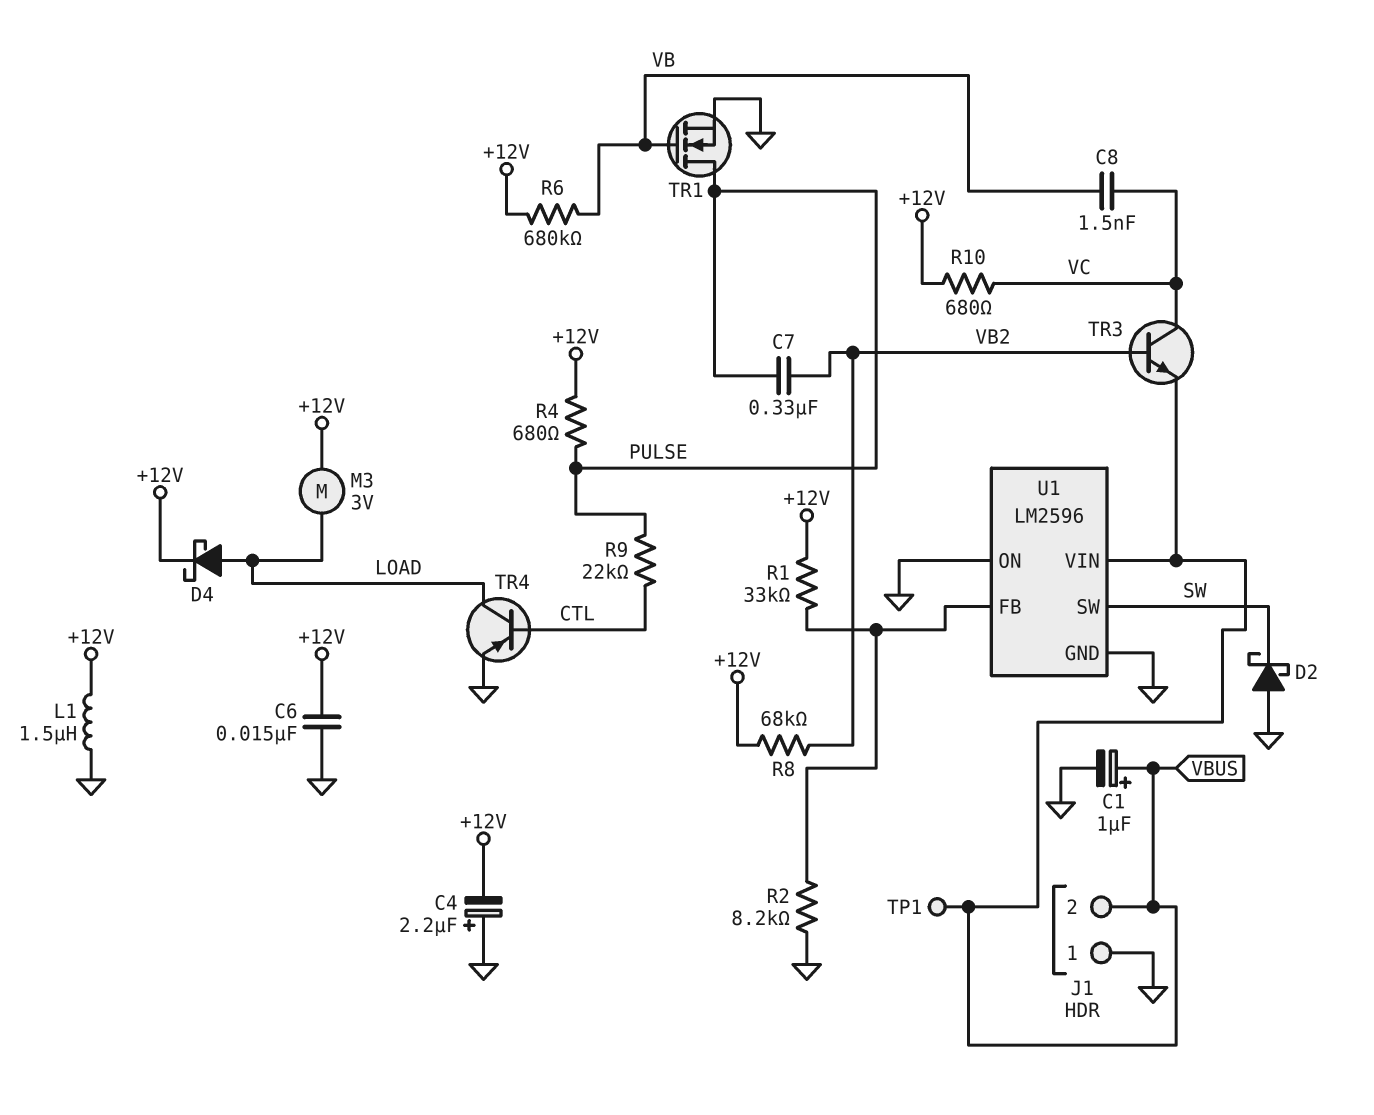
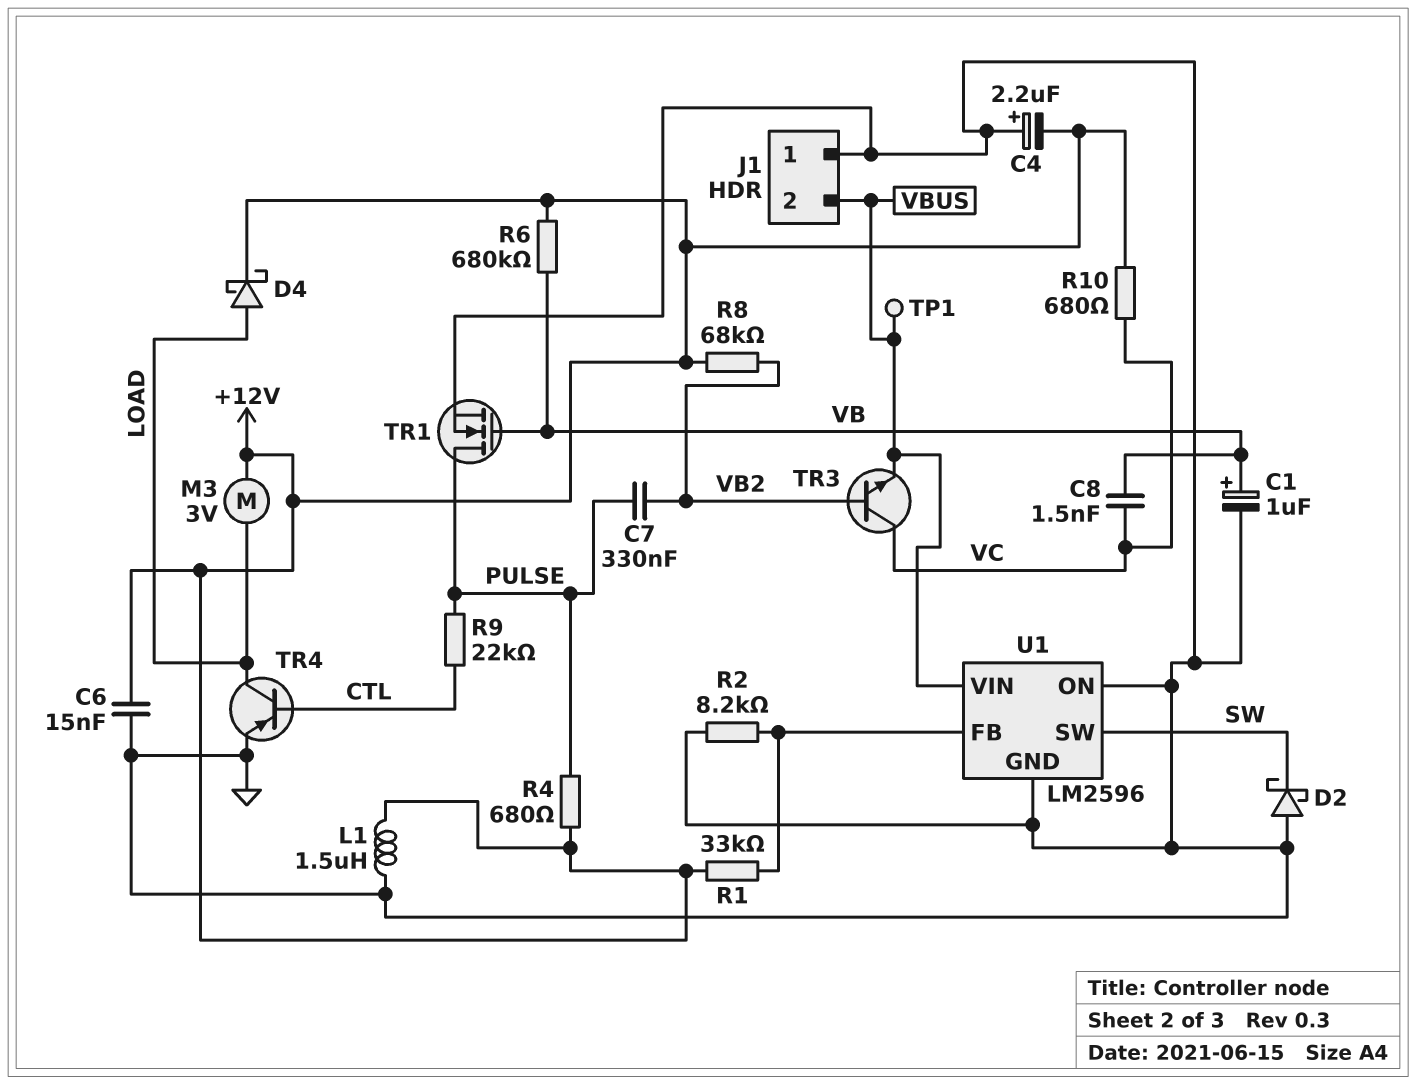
C1: 1uF (plus VBUS, minus GND) -> 1uF (plus VB, minus GND)

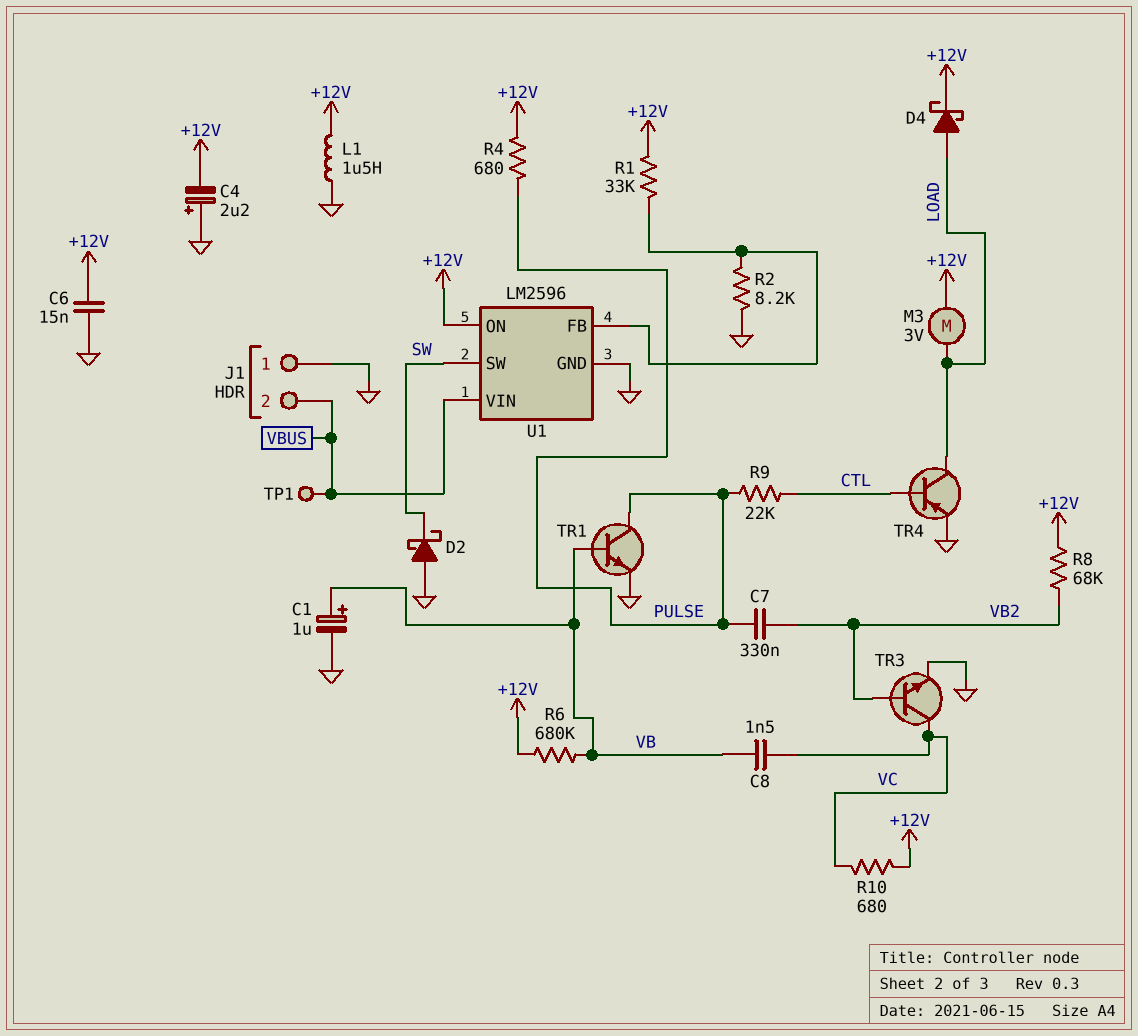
TR1: NMOS (G VB, D PULSE, S GND) -> NPN (B VB, C PULSE, E GND)
TR3: NPN (B VB2, C VC, E VBUS) -> NPN (B VB2, C VC, E GND)
U1 pin ON: GND -> +12V

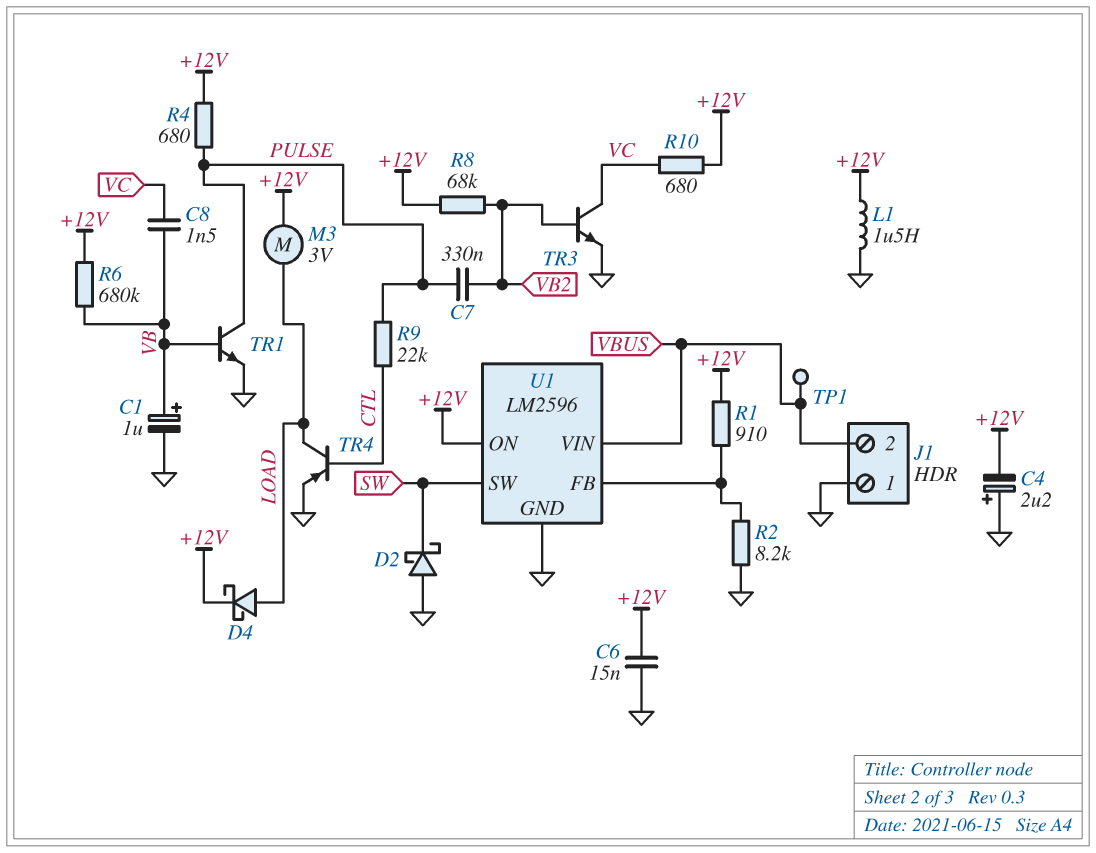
R1: 33k (+12V, U1/FB) -> 910 (+12V, U1/FB)

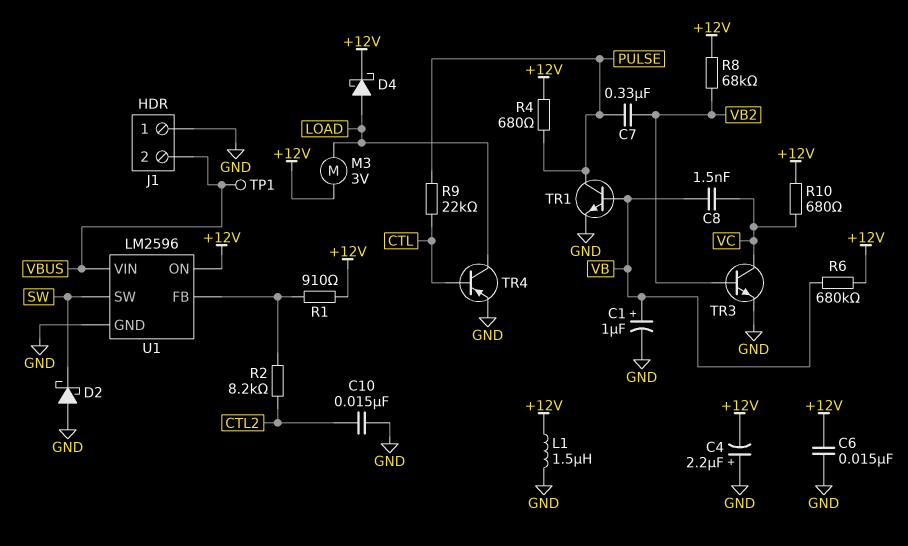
C10: none -> 15nF (CTL2, GND)
R2: 8.2k (GND, U1/FB) -> 8.2k (CTL2, U1/FB)

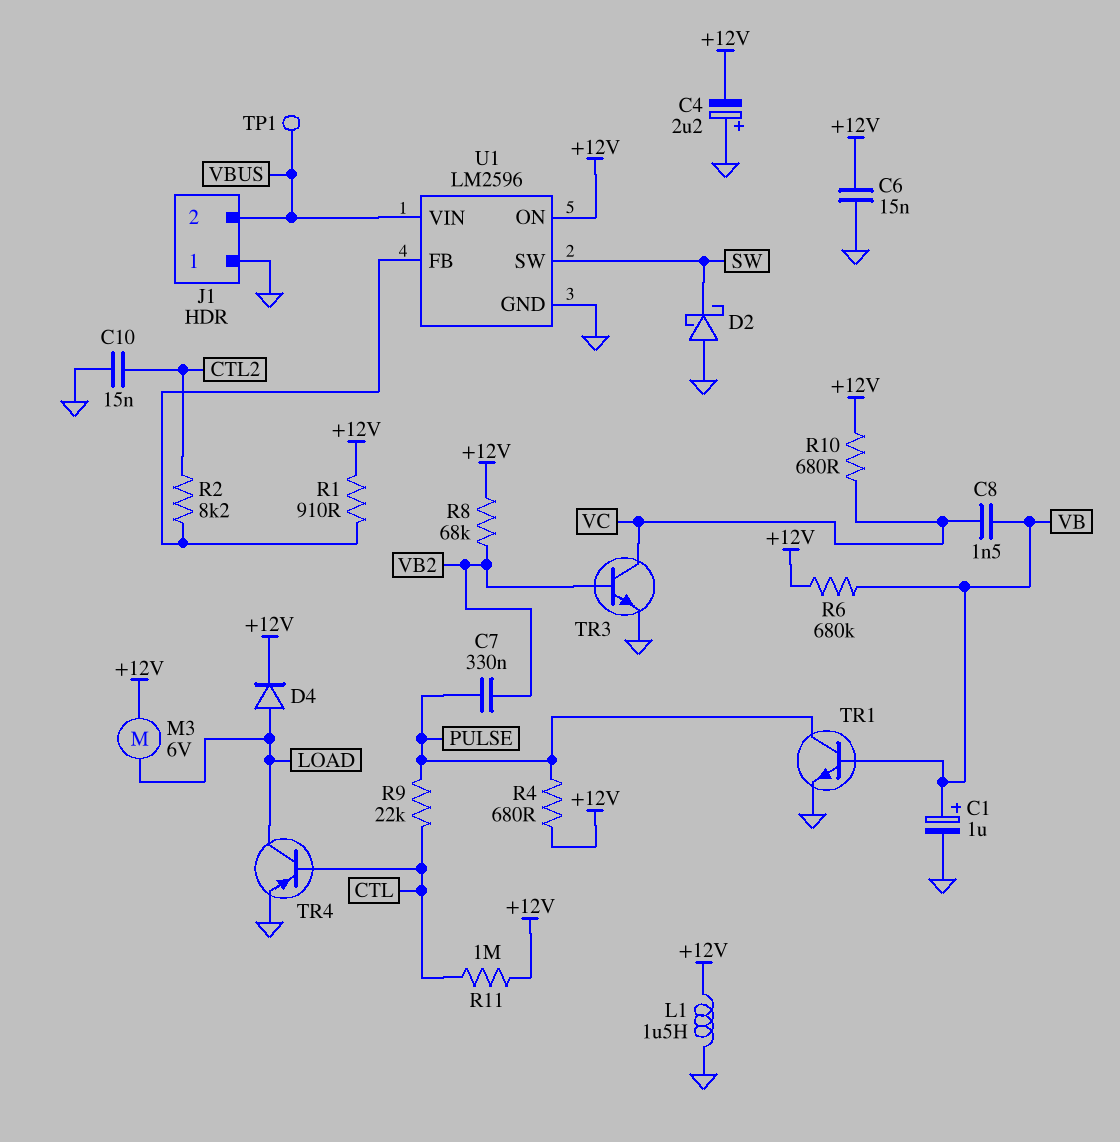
D4: schottky (A LOAD, K +12V) -> diode (A LOAD, K +12V)
M3: motor 3V (+12V, LOAD) -> motor 6V (+12V, LOAD)
R11: none -> 1M (+12V, CTL)

